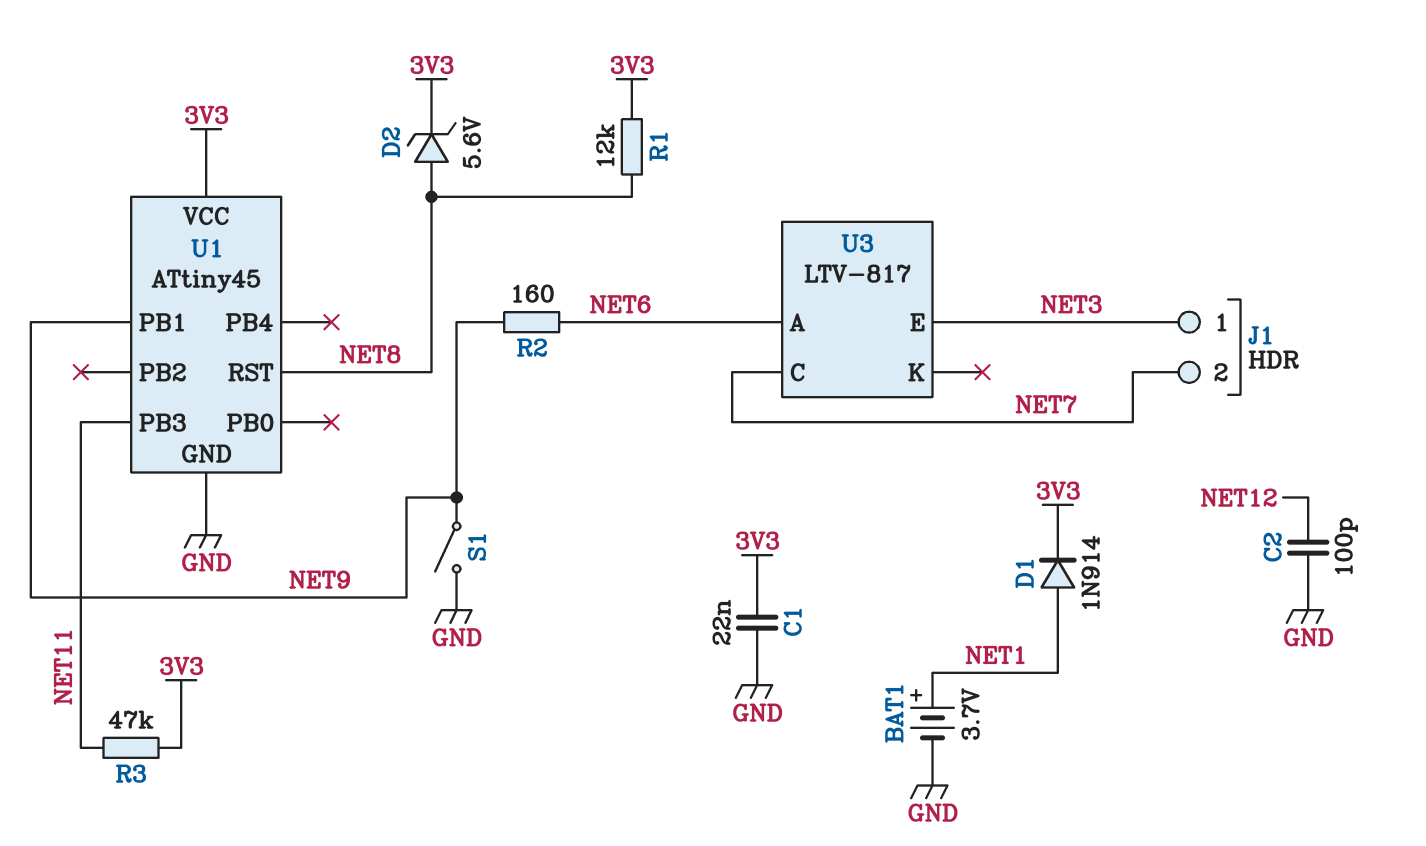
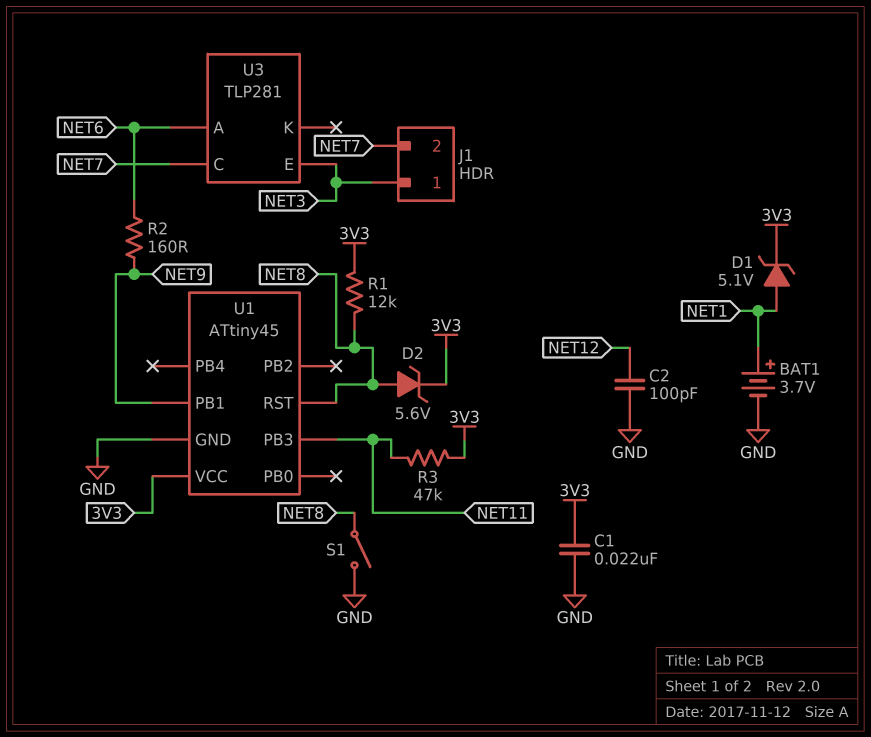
D1: diode 1N914 (A NET1, K 3V3) -> zener 5.1V (A NET1, K 3V3)
S1: switch (GND, NET9) -> switch (GND, NET8)
U3: LTV-817 -> TLP281

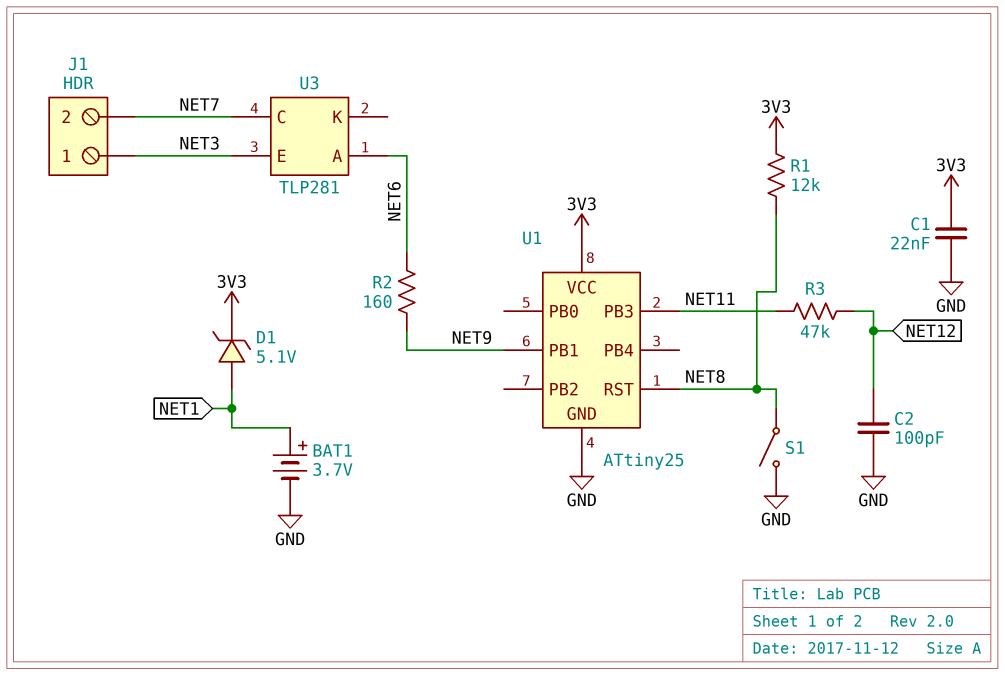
D2: zener 5.6V (A NET8, K 3V3) -> none
R3: 47k (3V3, NET11) -> 47k (NET11, NET12)
U1: ATtiny45 -> ATtiny25

